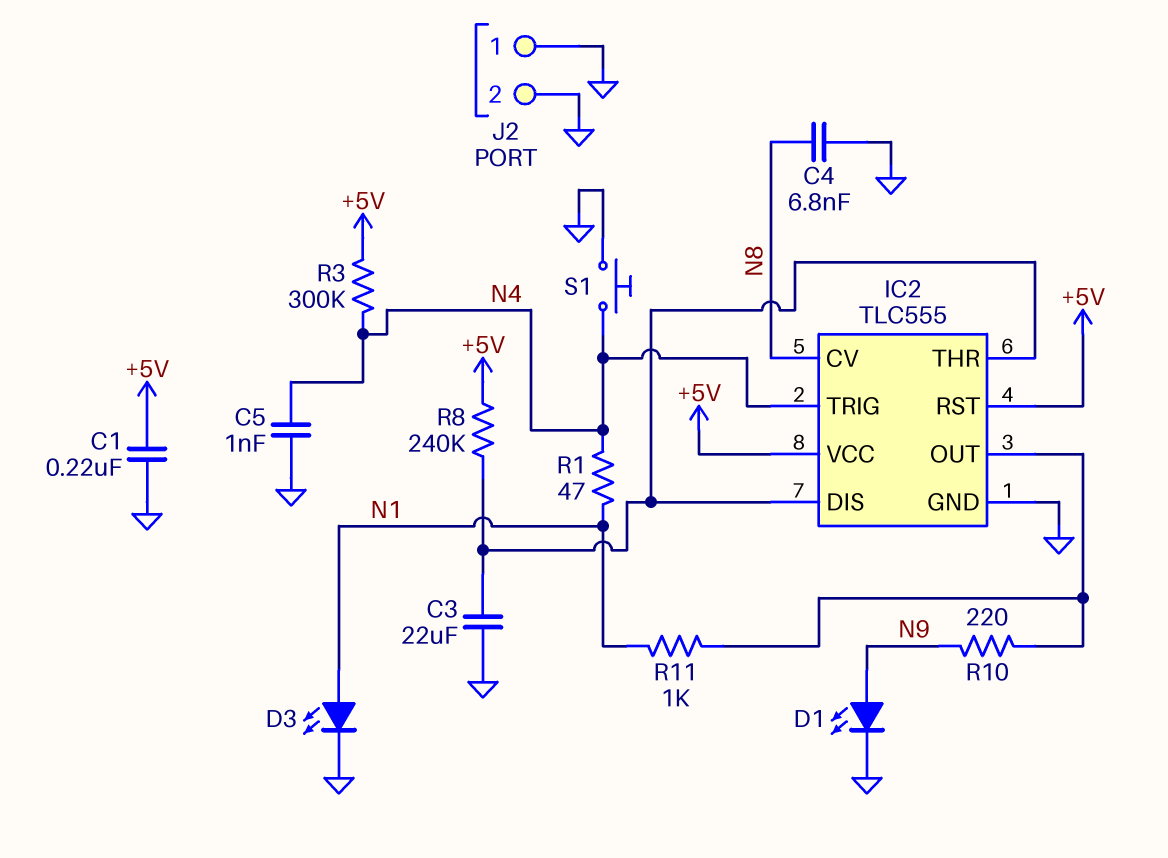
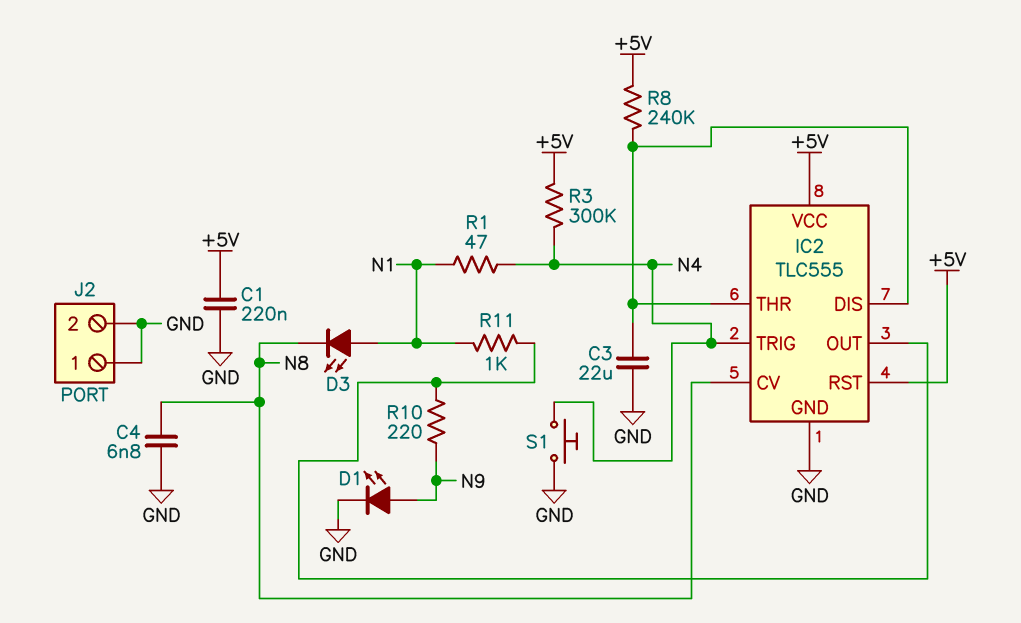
C5: 1nF (GND, N4) -> none
D3: LED (A N1, K GND) -> LED (A N1, K N8)

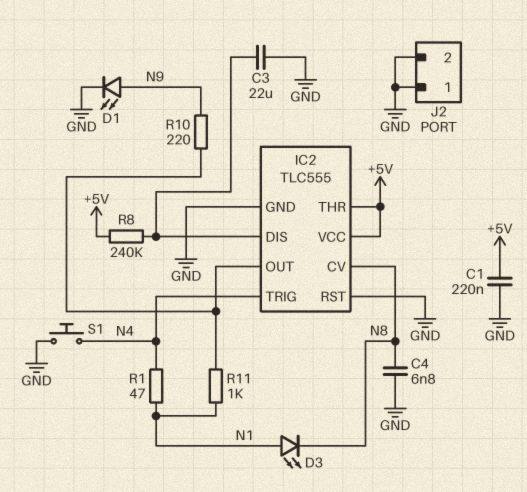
IC2 pin RST: +5V -> GND
IC2 pin THR: IC2/DIS -> +5V
R3: 300k (+5V, N4) -> none

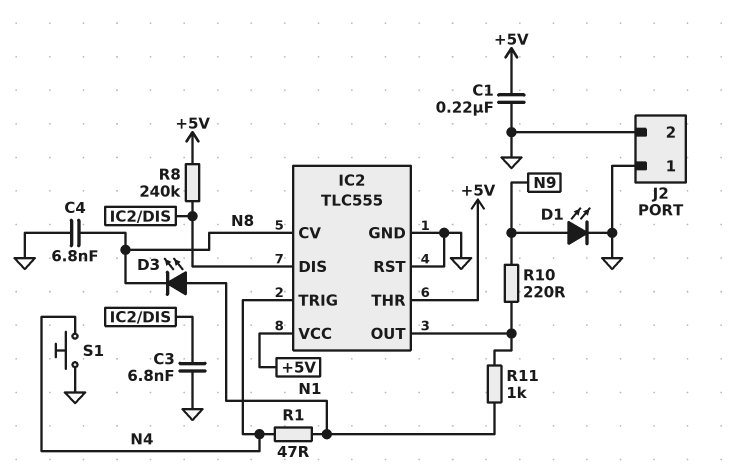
C3: 22uF (GND, IC2/DIS) -> 6.8nF (GND, IC2/DIS)

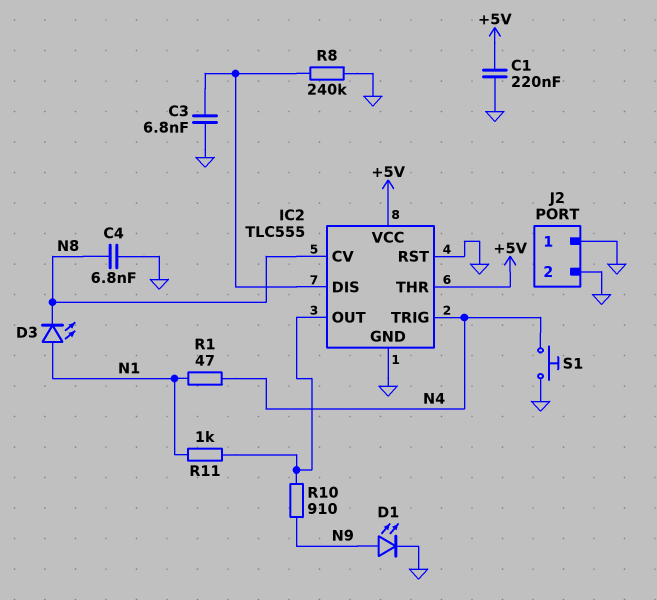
R8: 240k (+5V, IC2/DIS) -> 240k (GND, IC2/DIS)
R10: 220 (IC2/OUT, N9) -> 910 (IC2/OUT, N9)

